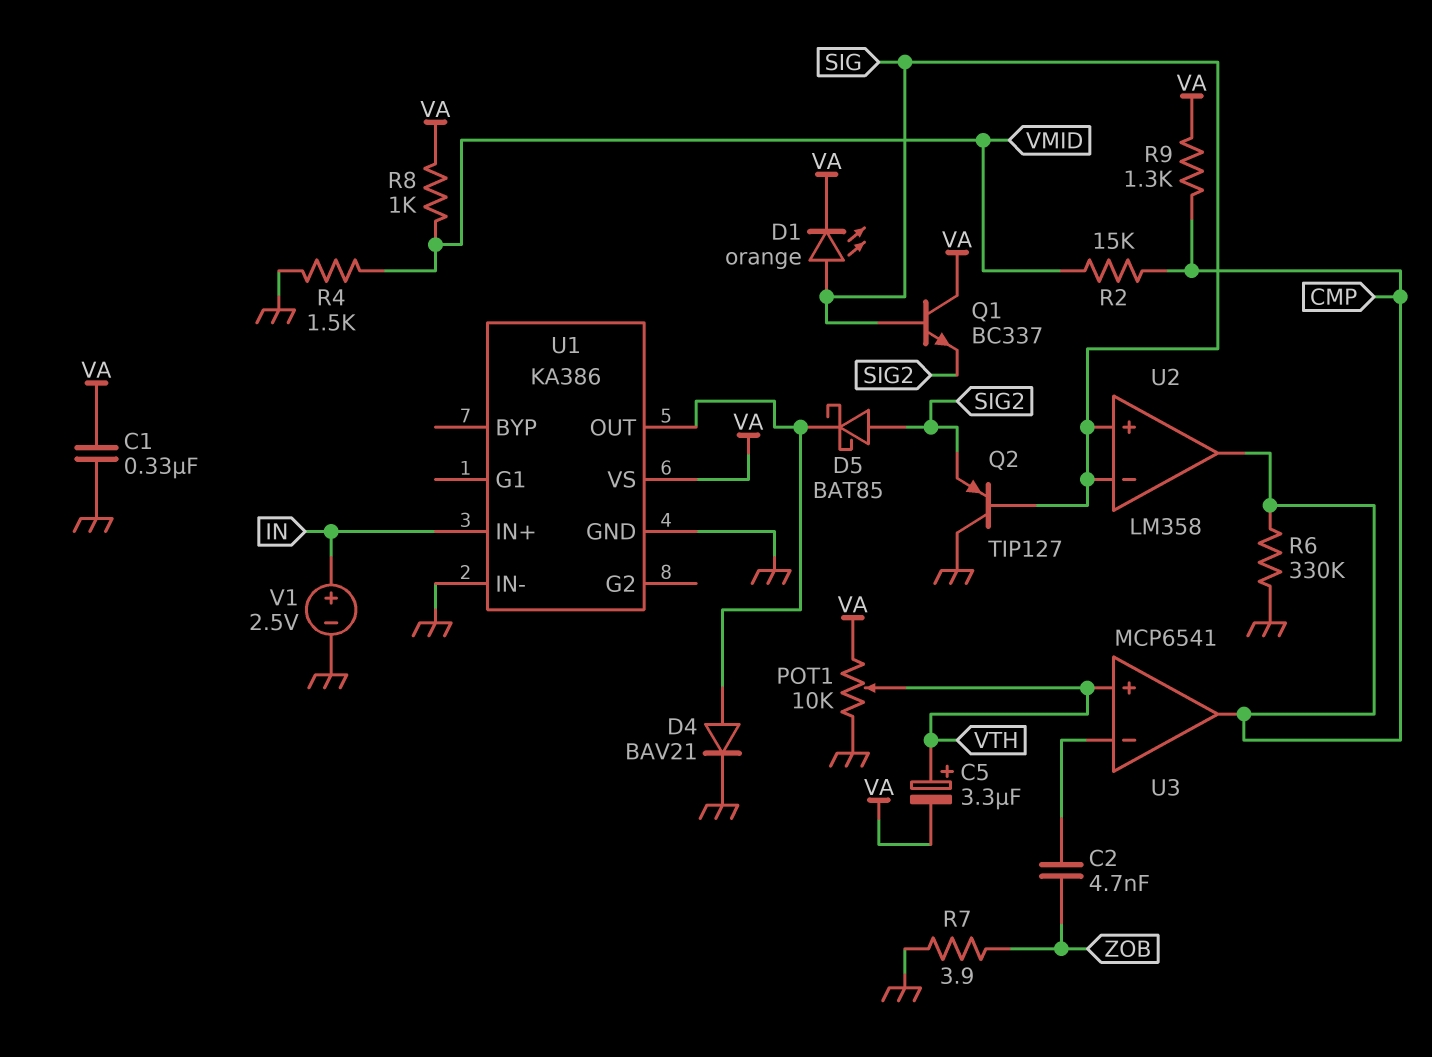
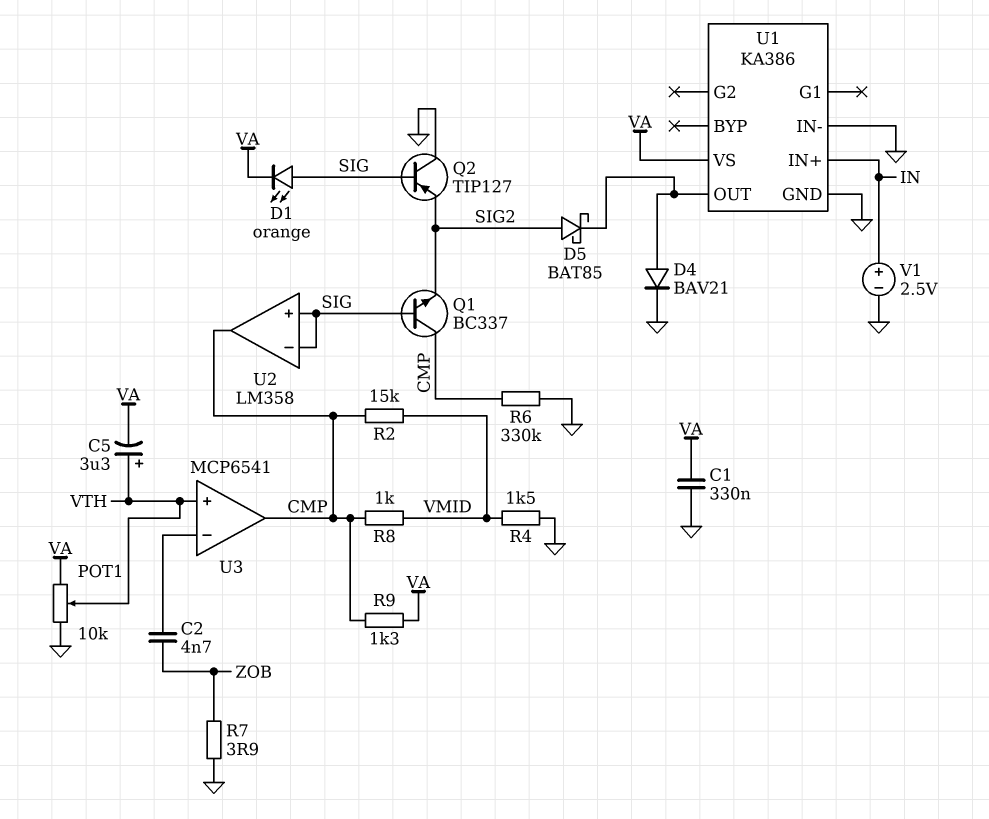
Q1: NPN BC337 (B SIG, C VA, E SIG2) -> NPN BC337 (B SIG, C CMP, E SIG2)
R8: 1k (VA, VMID) -> 1k (CMP, VMID)

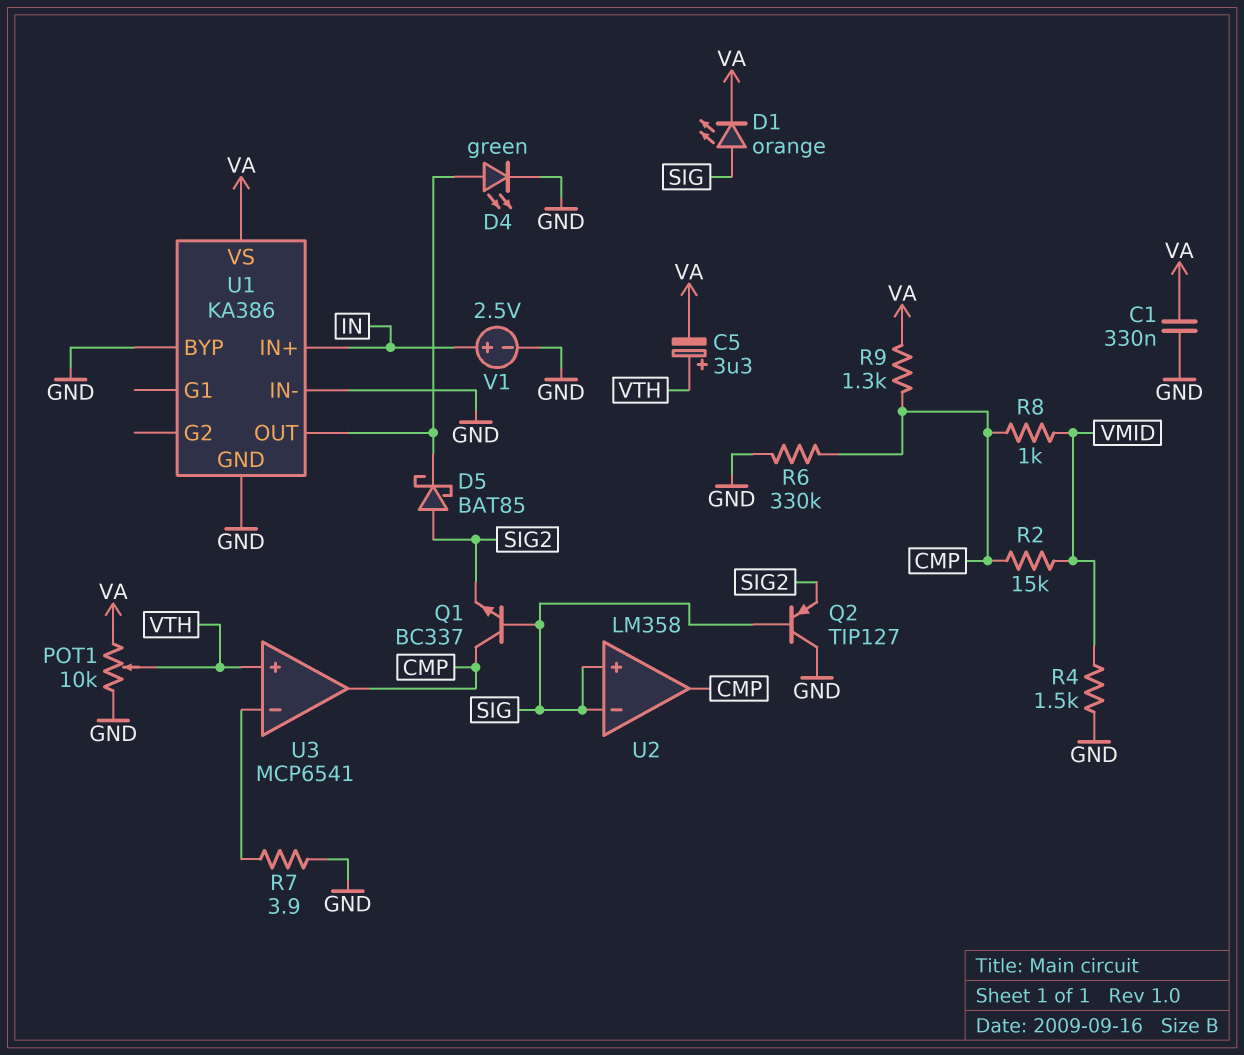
C2: 4.7nF (U3/in-, ZOB) -> none
D4: diode BAV21 (A U1/OUT, K GND) -> LED green (A U1/OUT, K GND)
R7: 3.9 (GND, ZOB) -> 3.9 (GND, U3/in-)
U1 pin BYP: none -> GND

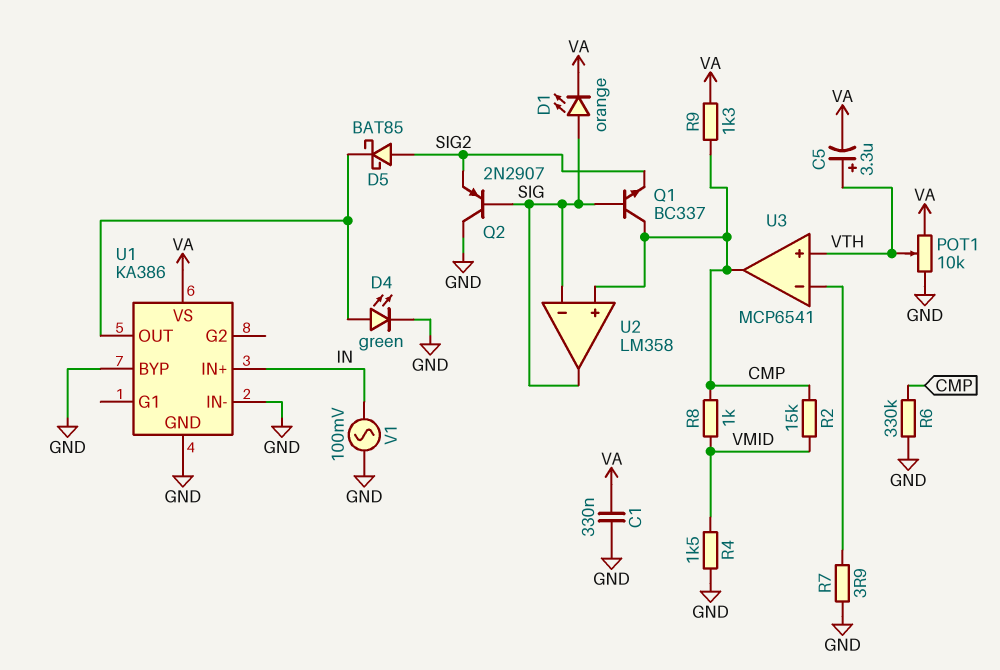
Q2: PNP TIP127 (B SIG, C GND, E SIG2) -> PNP 2N2907 (B SIG, C GND, E SIG2)
U2 pin in+: SIG -> CMP
U2 pin out: CMP -> SIG
V1: 2.5V (plus IN, minus GND) -> AC 100mV (GND, IN)

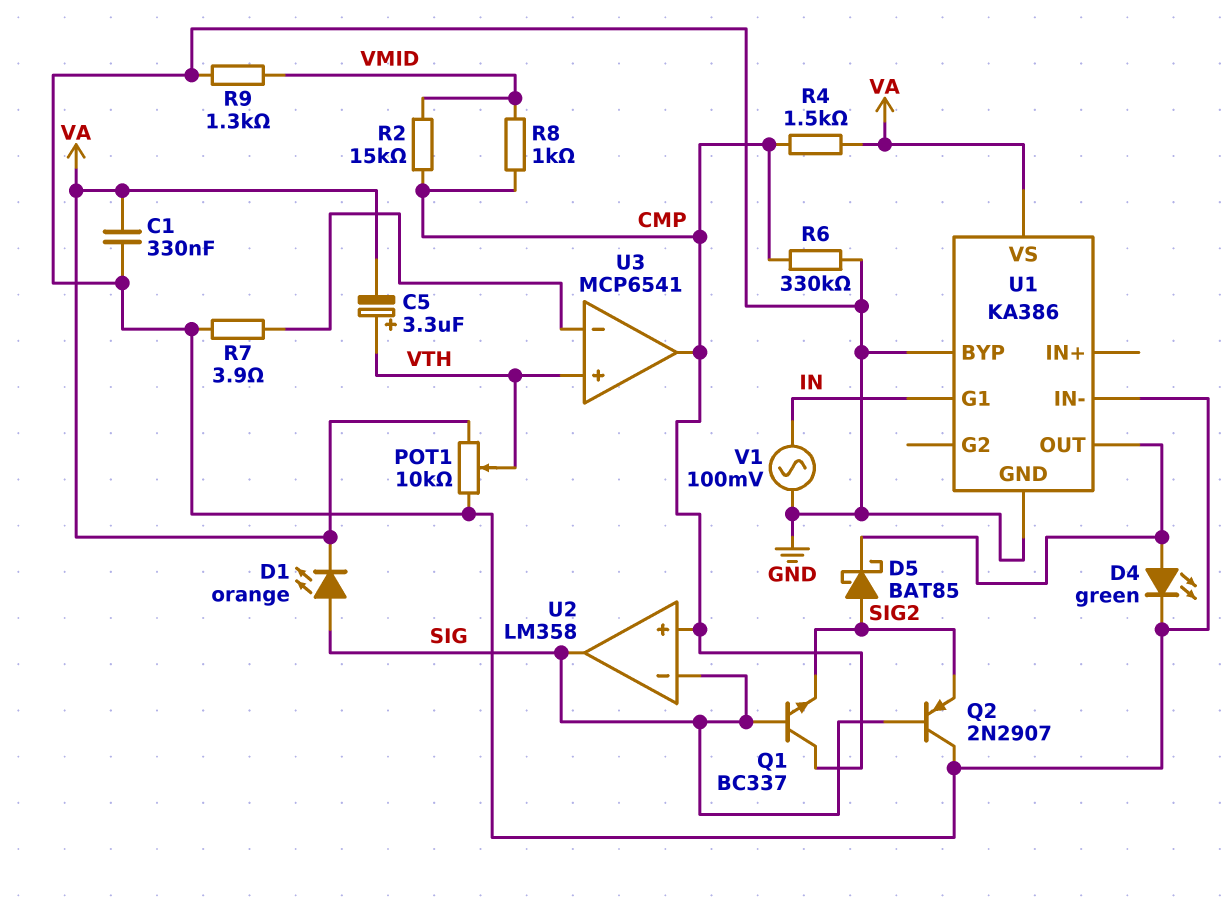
R4: 1.5k (GND, VMID) -> 1.5k (CMP, VA)
R9: 1.3k (CMP, VA) -> 1.3k (GND, VMID)
U1 pin G1: none -> IN
U1 pin IN+: IN -> none

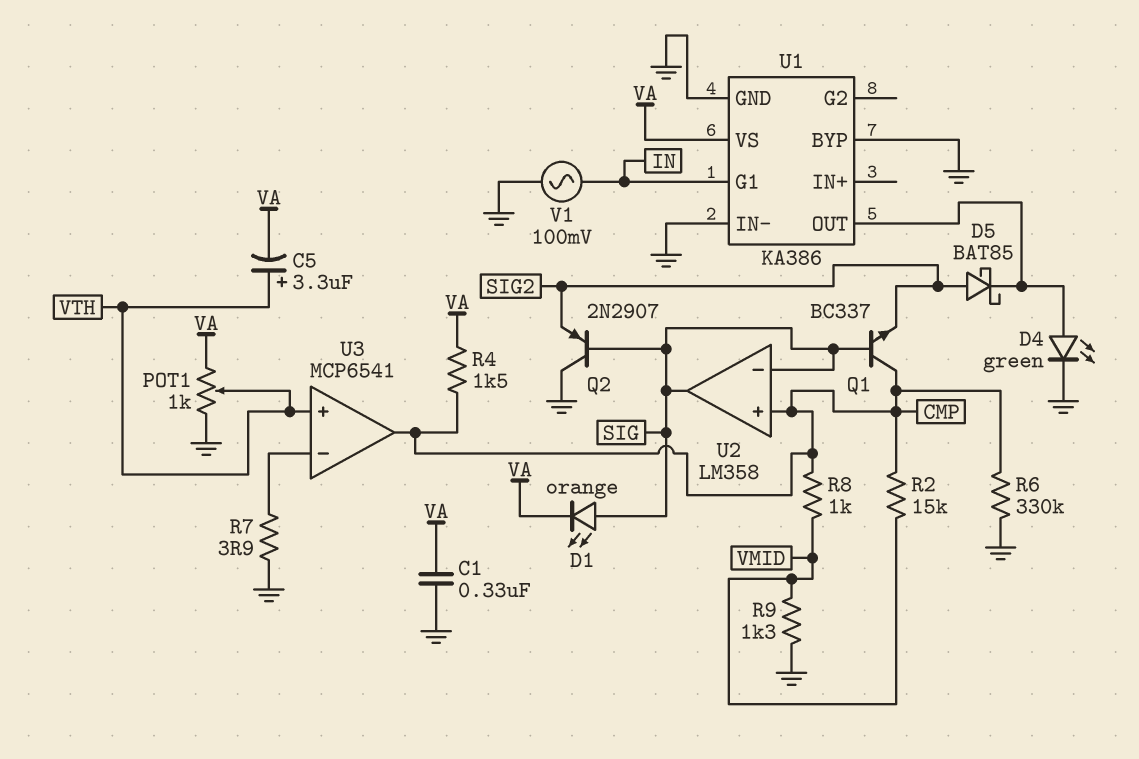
POT1: 10k (GND, VA, wiper VTH) -> 1k (GND, VA, wiper VTH)

